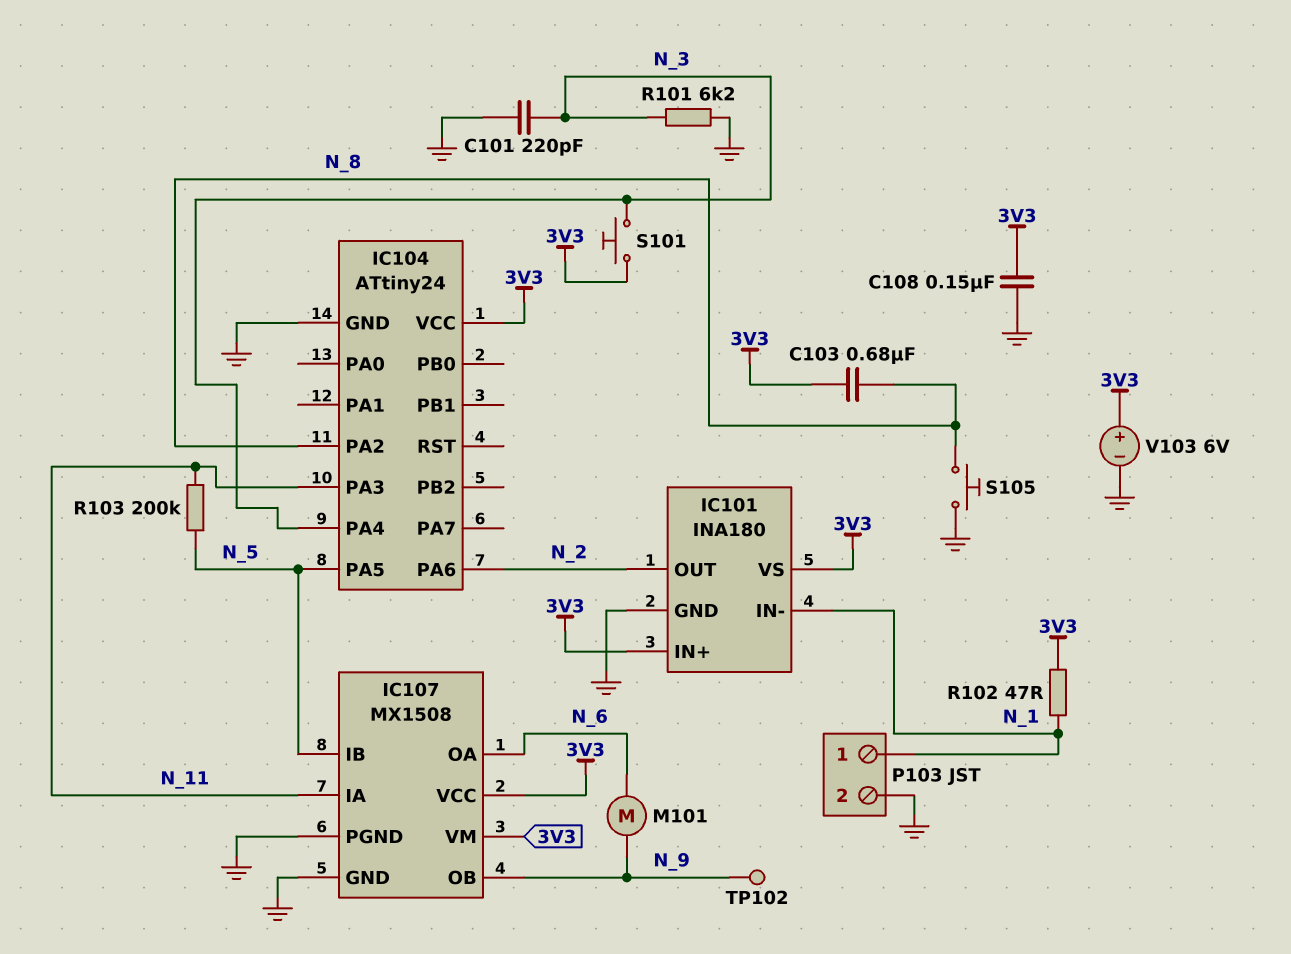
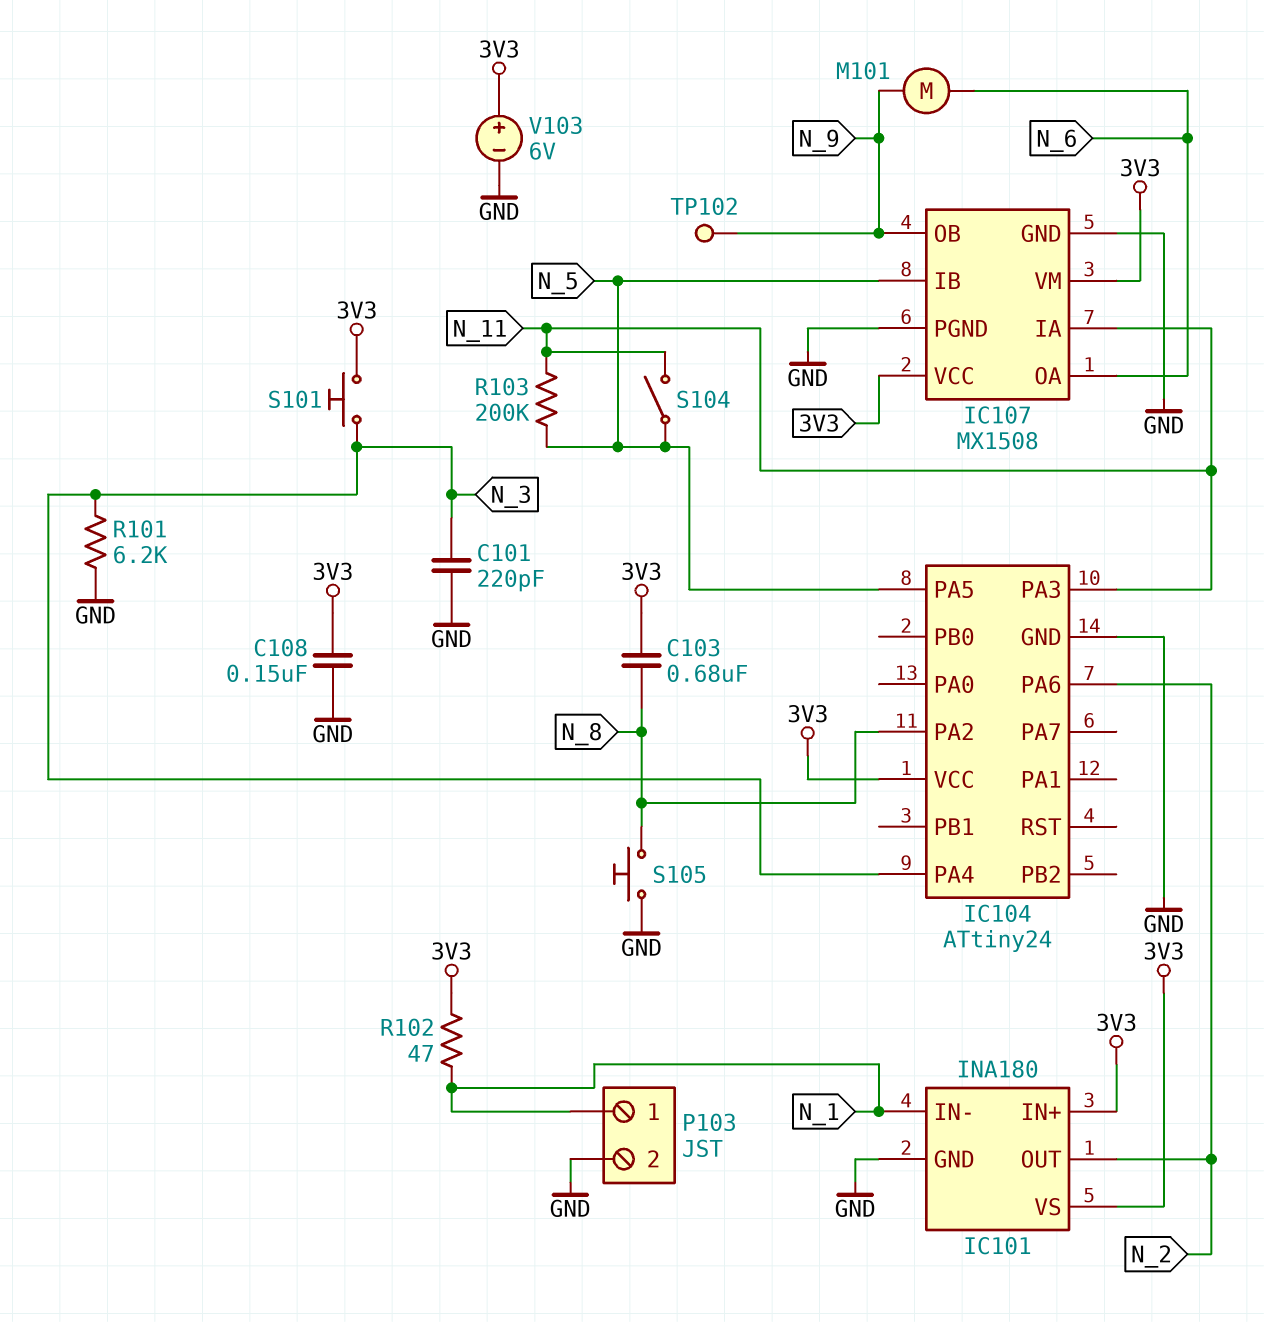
S104: none -> switch (N_5, N_11)

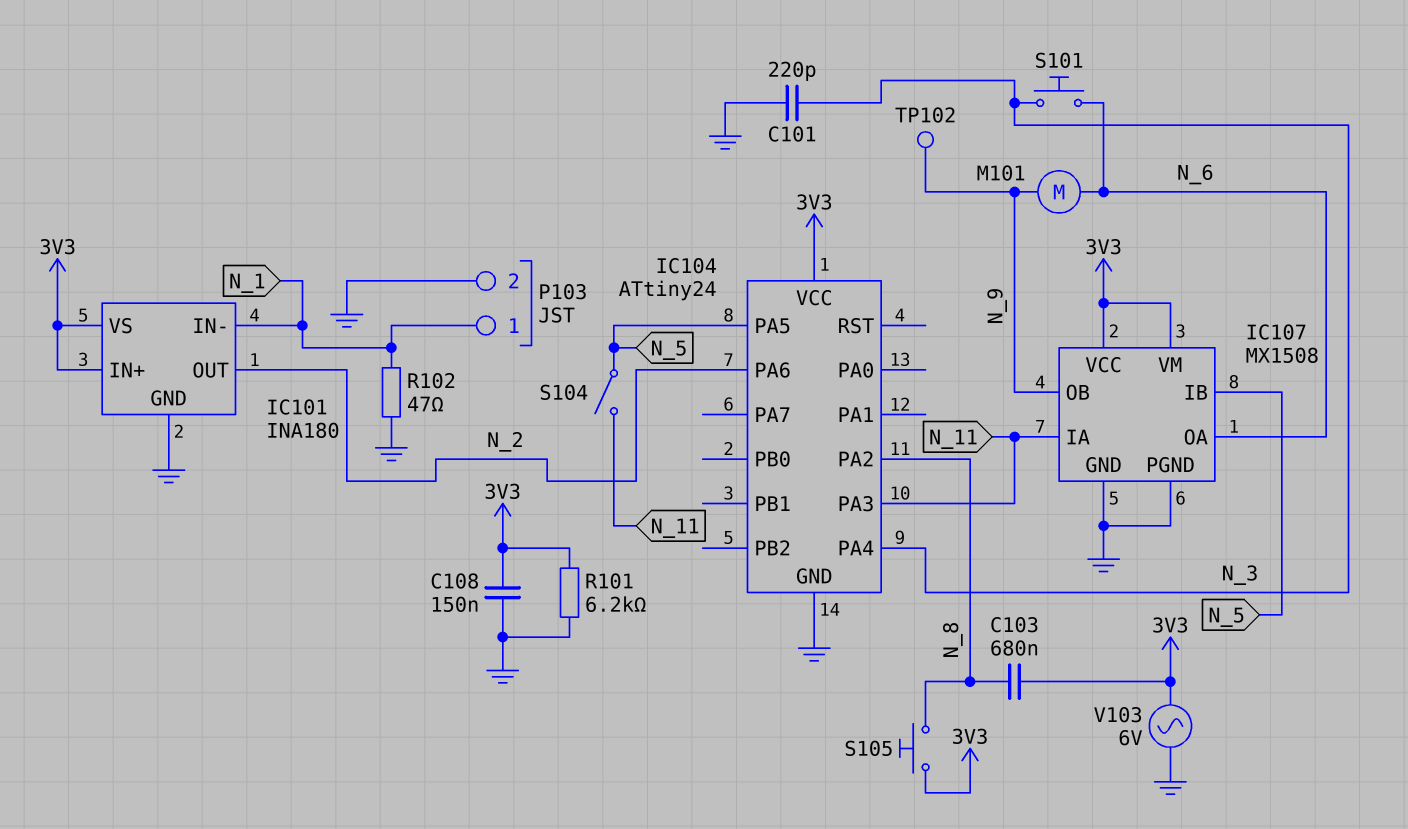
R101: 6.2k (GND, N_3) -> 6.2k (3V3, GND)
R102: 47 (3V3, N_1) -> 47 (GND, N_1)
R103: 200k (N_5, N_11) -> none
S101: button (3V3, N_3) -> button (N_3, N_6)
S105: button (GND, N_8) -> button (3V3, N_8)
V103: 6V (plus 3V3, minus GND) -> AC 6V (3V3, GND)

